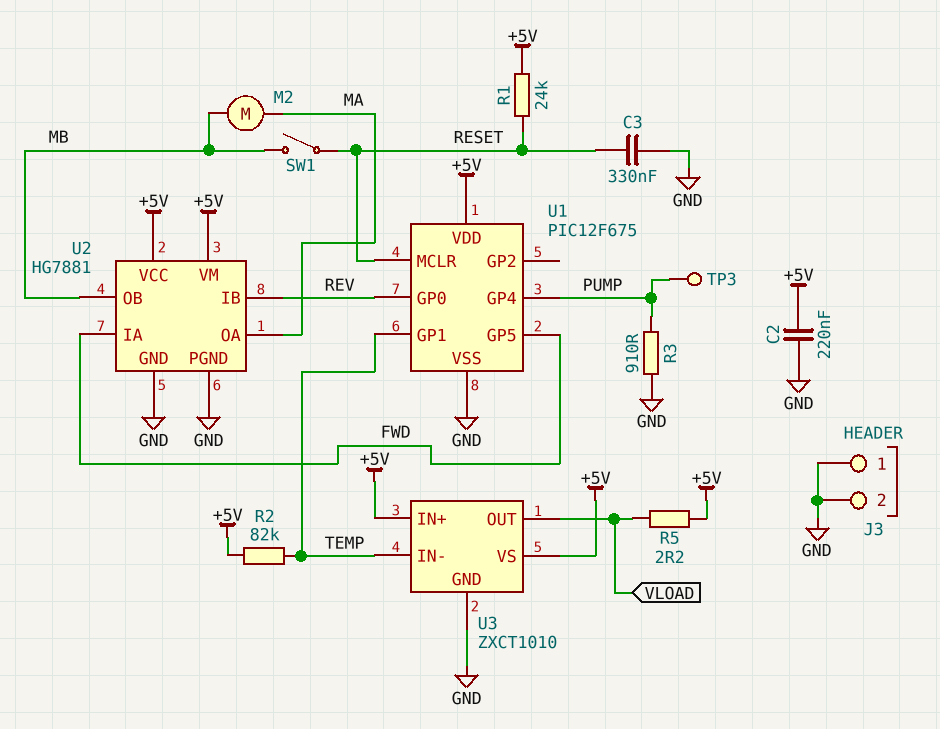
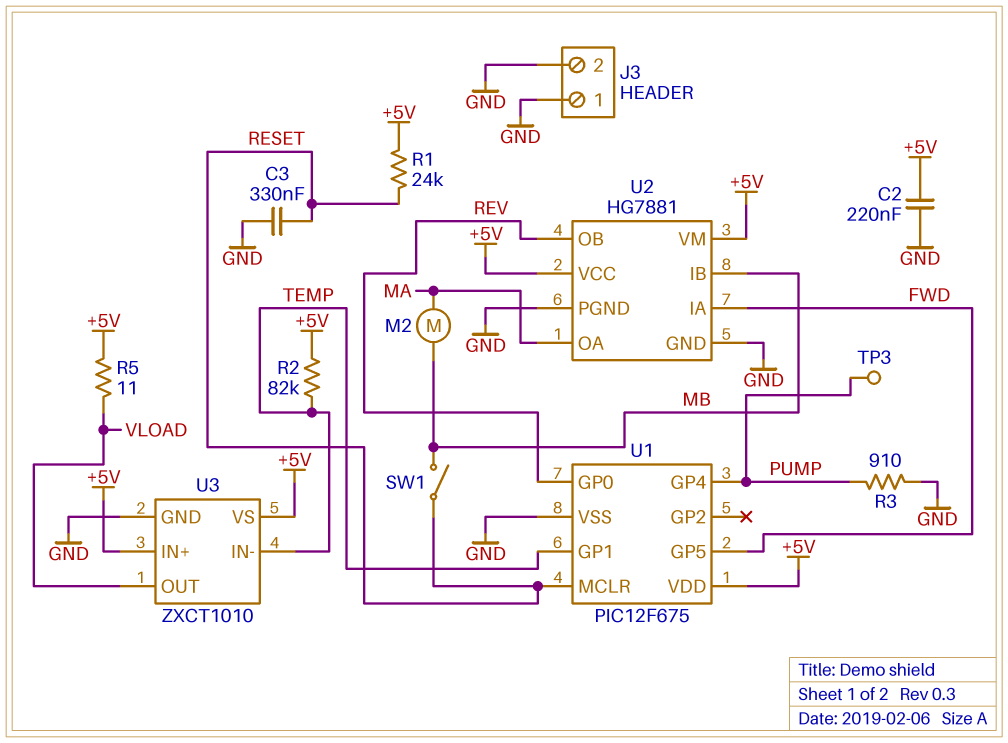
R5: 2.2 (+5V, VLOAD) -> 11 (+5V, VLOAD)
U2 pin IB: REV -> MB
U2 pin OB: MB -> REV

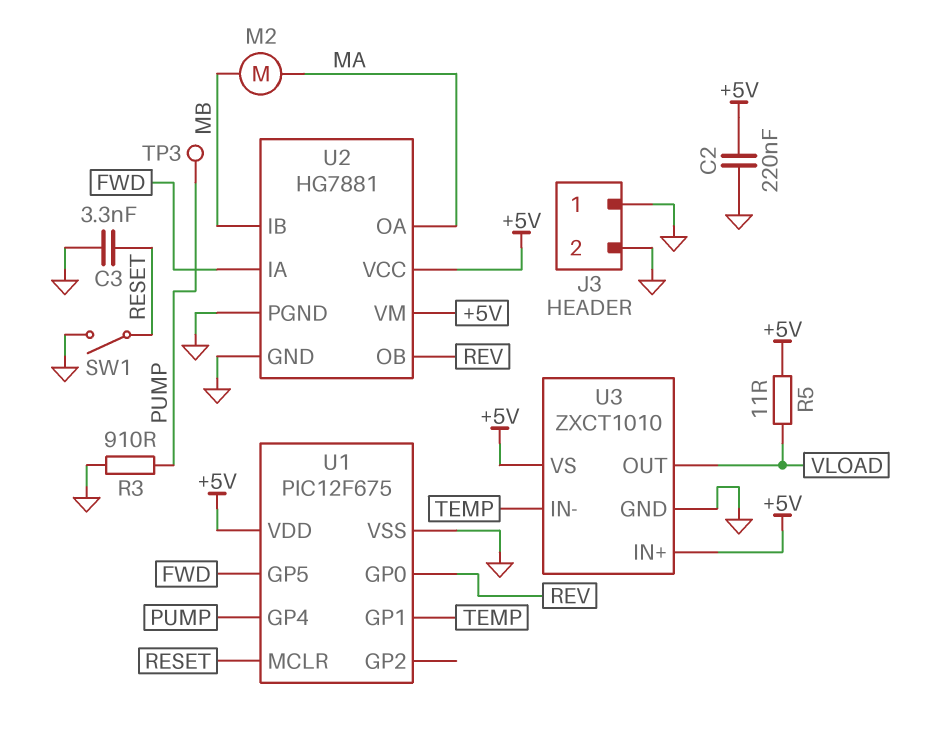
C3: 330nF (GND, RESET) -> 3.3nF (GND, RESET)
R1: 24k (+5V, RESET) -> none
R2: 82k (+5V, TEMP) -> none
SW1: switch (MB, RESET) -> switch (GND, RESET)

